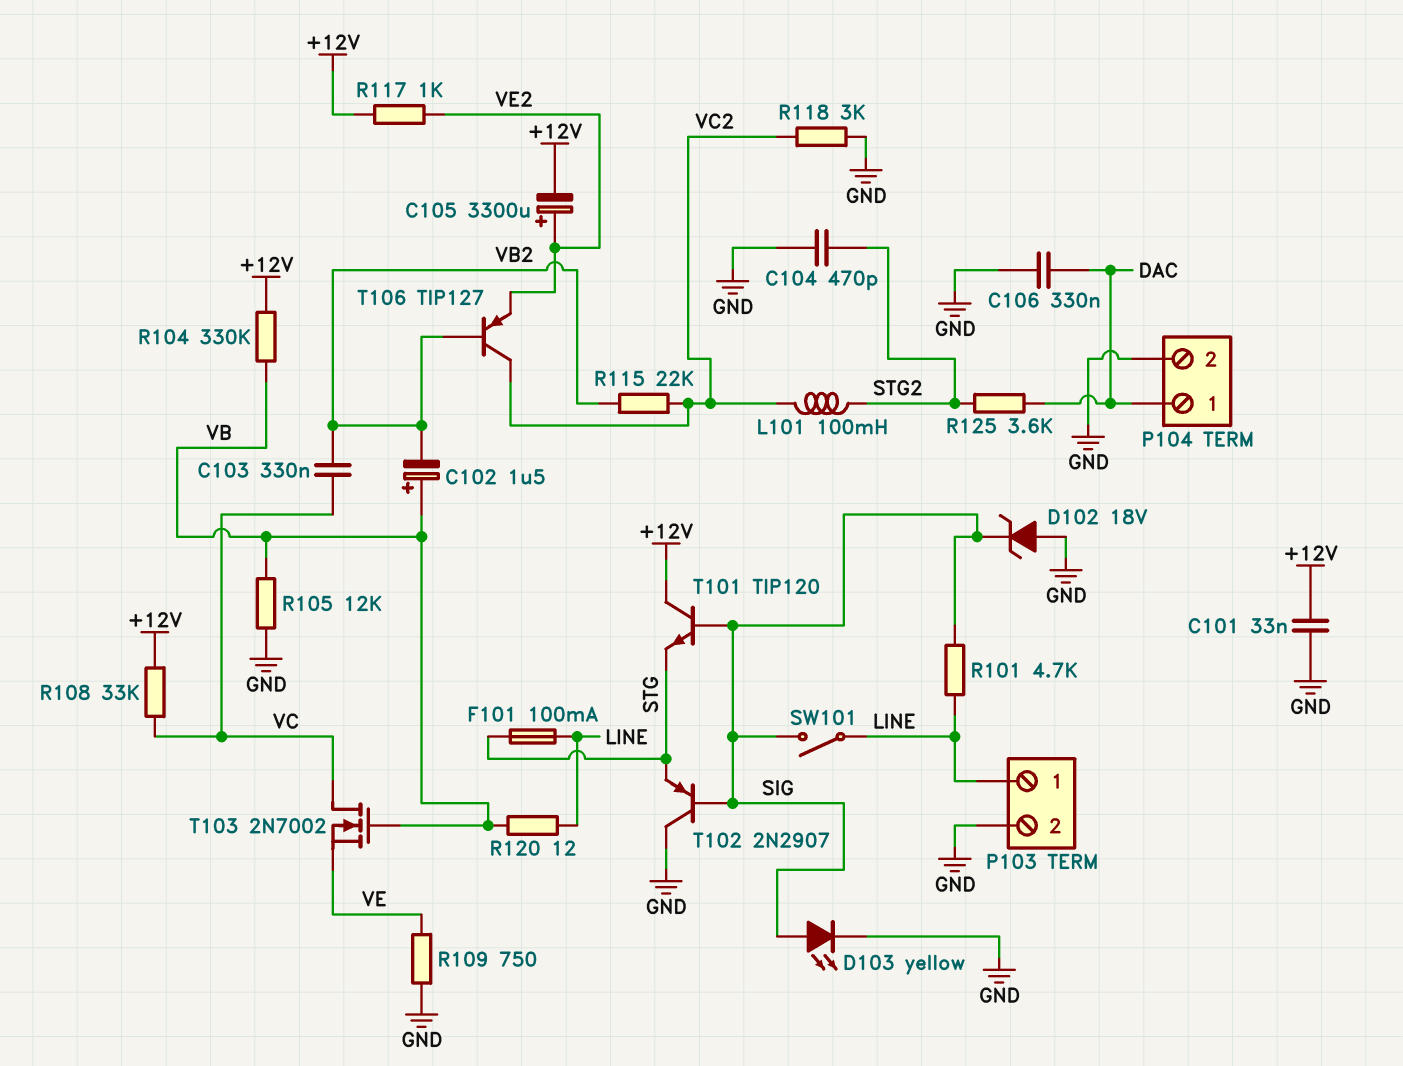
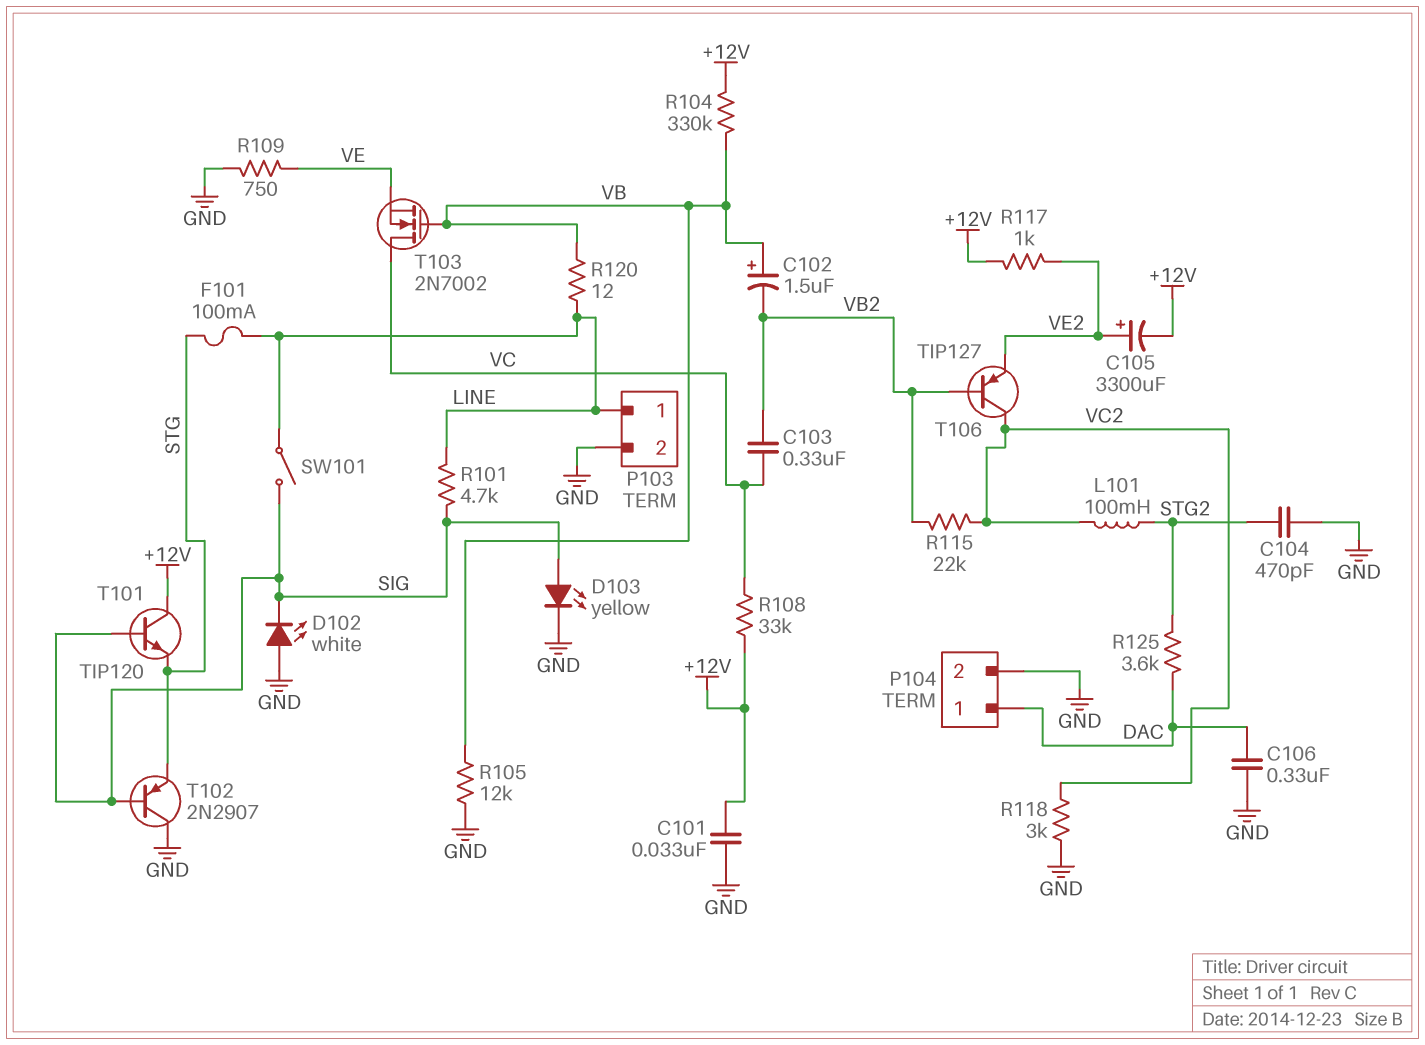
D102: zener 18V (A GND, K SIG) -> LED white (A GND, K SIG)

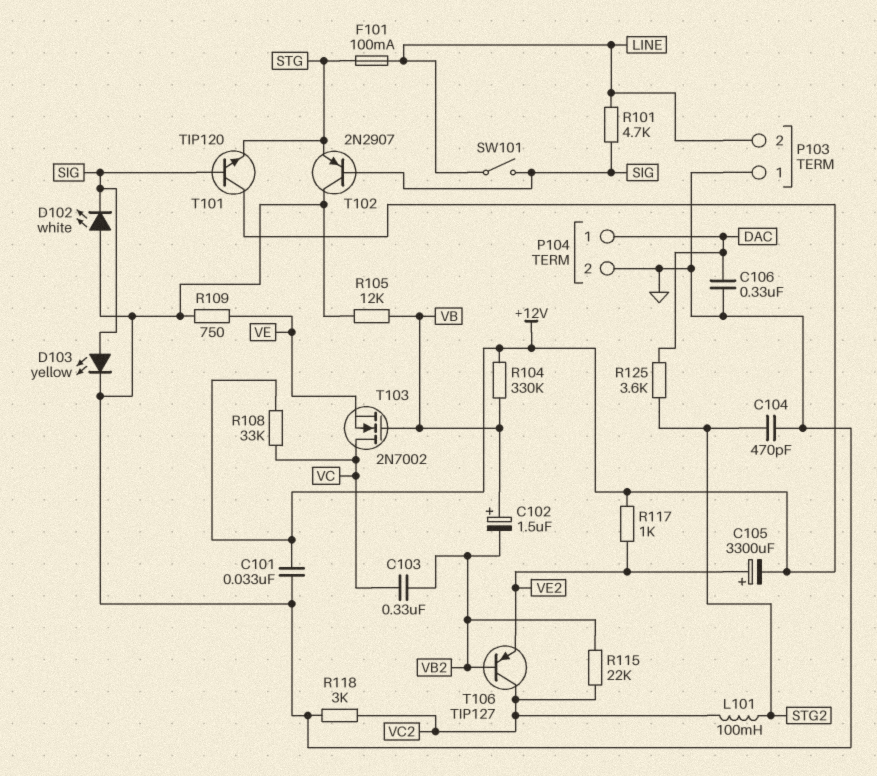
P103 pin 1: LINE -> GND
P103 pin 2: GND -> LINE
R120: 12 (LINE, VB) -> none

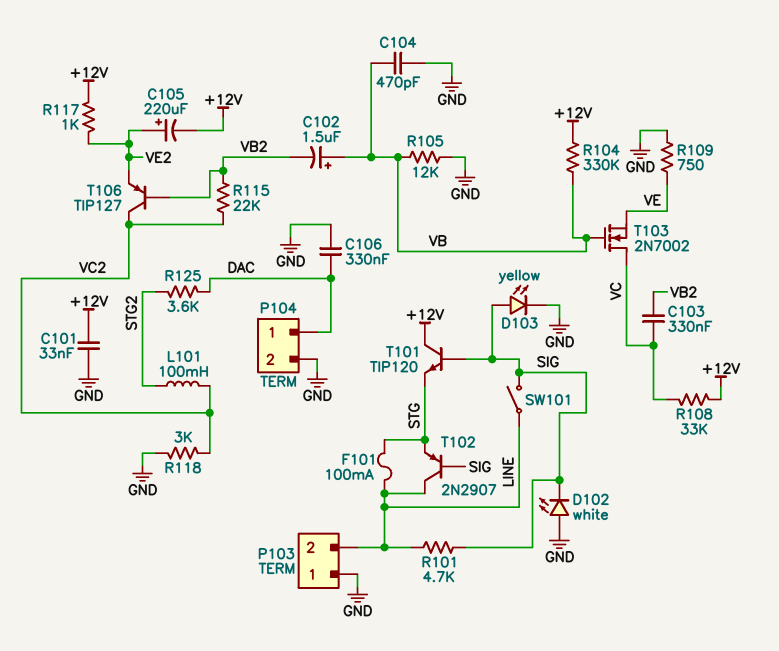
C104: 470pF (GND, STG2) -> 470pF (GND, VB)
C105: 3300uF (plus VE2, minus +12V) -> 220uF (plus VE2, minus +12V)
T102: PNP 2N2907 (B SIG, C GND, E STG) -> PNP 2N2907 (B SIG, C LINE, E STG)

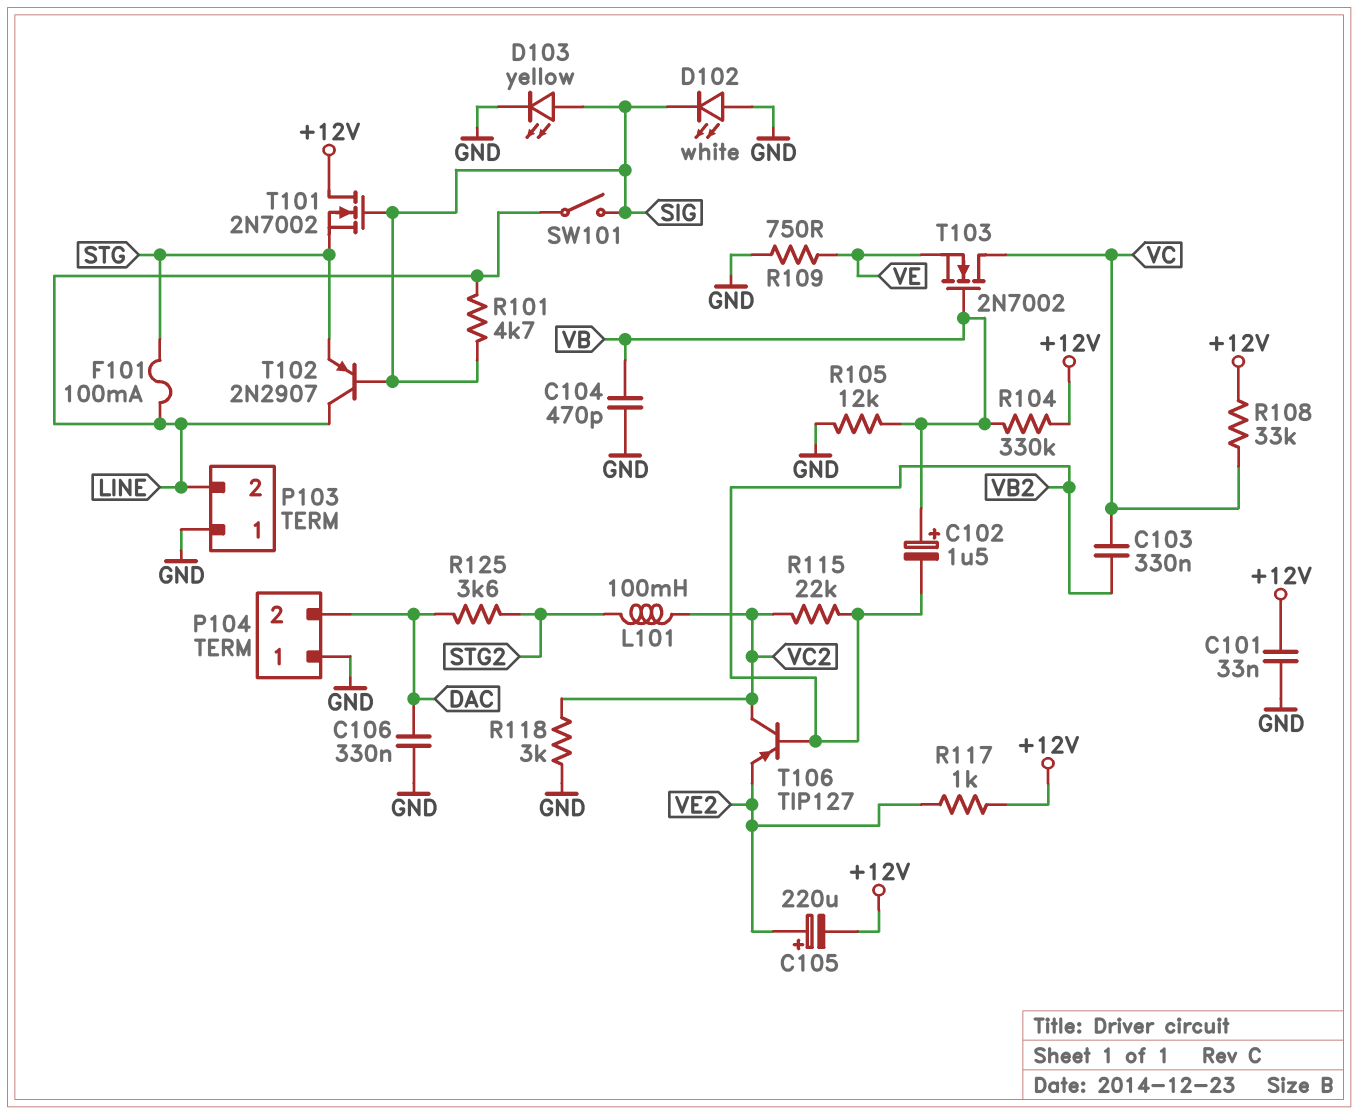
P104 pin 1: DAC -> GND
P104 pin 2: GND -> DAC
T101: NPN TIP120 (B SIG, C +12V, E STG) -> NMOS 2N7002 (G SIG, D +12V, S STG)

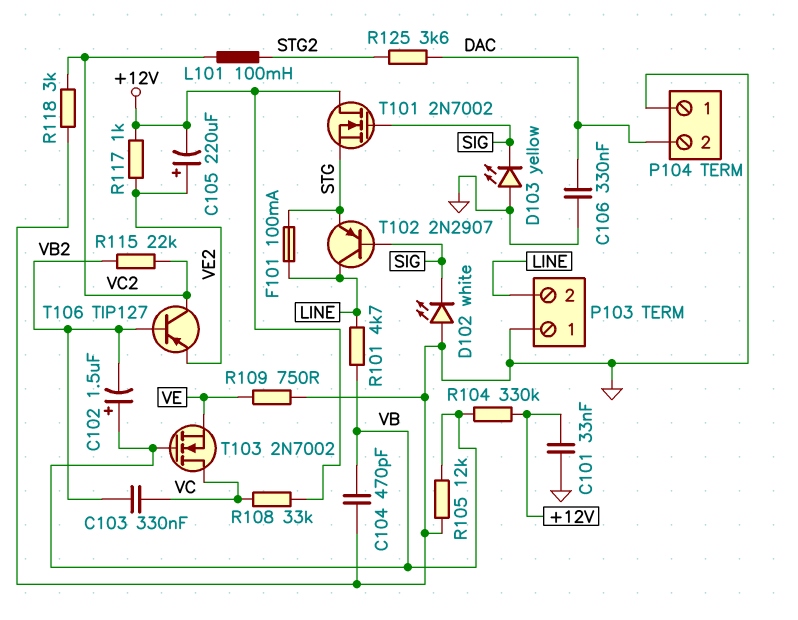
D103: LED yellow (A SIG, K GND) -> LED yellow (A GND, K SIG)
R101: 4.7k (LINE, SIG) -> 4.7k (LINE, VB)
SW101: switch (LINE, SIG) -> none

